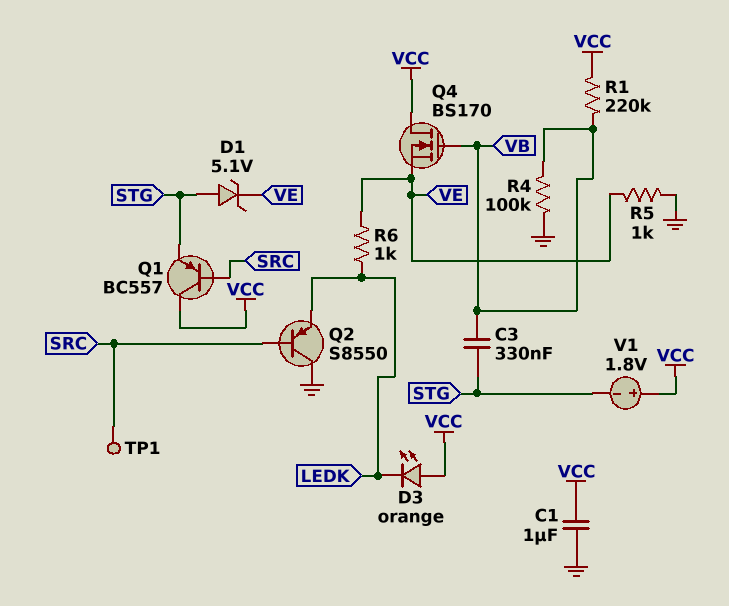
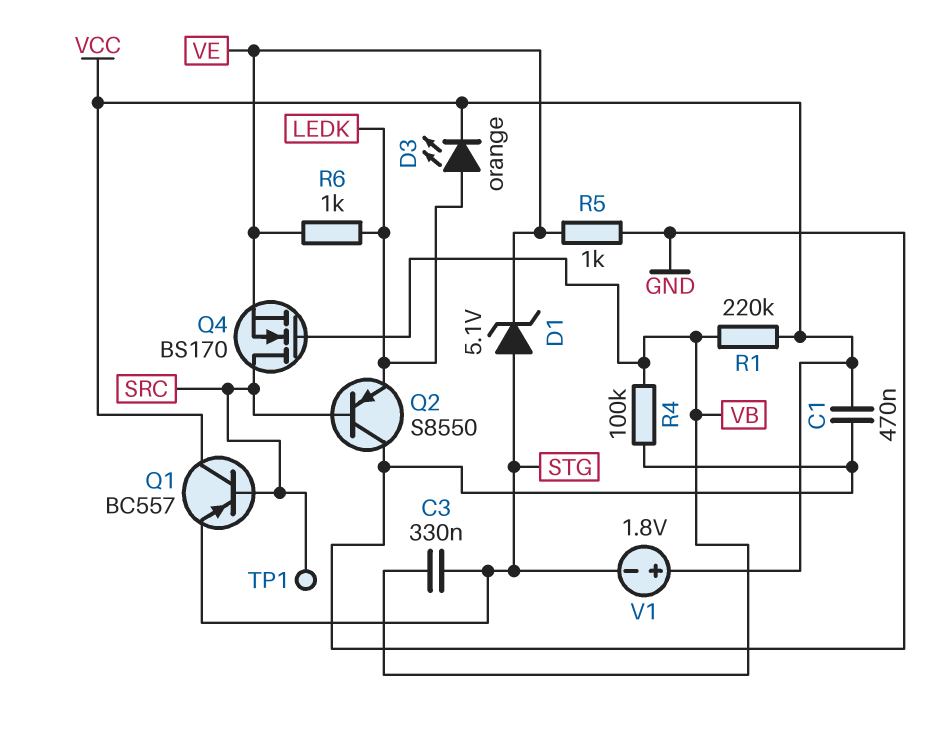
C1: 1uF (GND, VCC) -> 470nF (GND, VCC)
D3: LED orange (A VCC, K LEDK) -> LED orange (A LEDK, K VCC)
Q4: NMOS BS170 (G VB, D VCC, S VE) -> NMOS BS170 (G VB, D SRC, S VE)

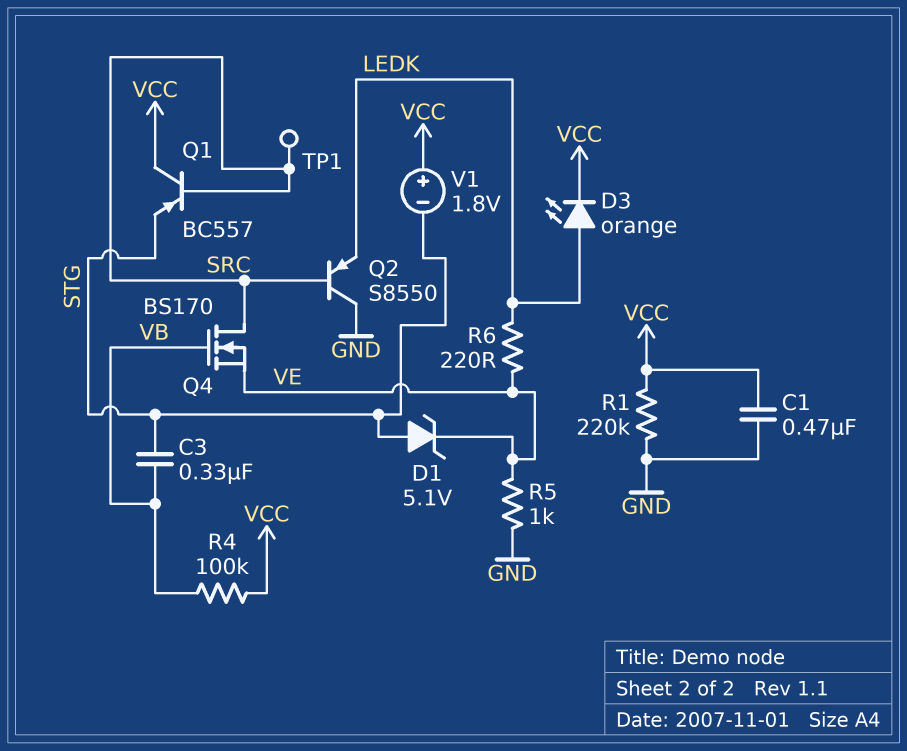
R1: 220k (VB, VCC) -> 220k (GND, VCC)
R4: 100k (GND, VB) -> 100k (VB, VCC)
R6: 1k (LEDK, VE) -> 220 (LEDK, VE)

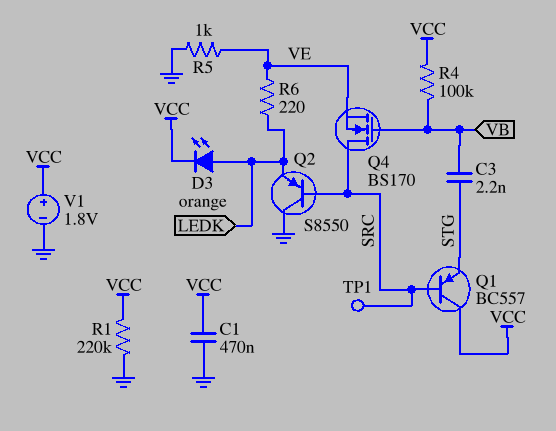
C3: 330nF (STG, VB) -> 2.2nF (STG, VB)
D1: zener 5.1V (A STG, K VE) -> none
V1: 1.8V (plus VCC, minus STG) -> 1.8V (plus VCC, minus GND)

